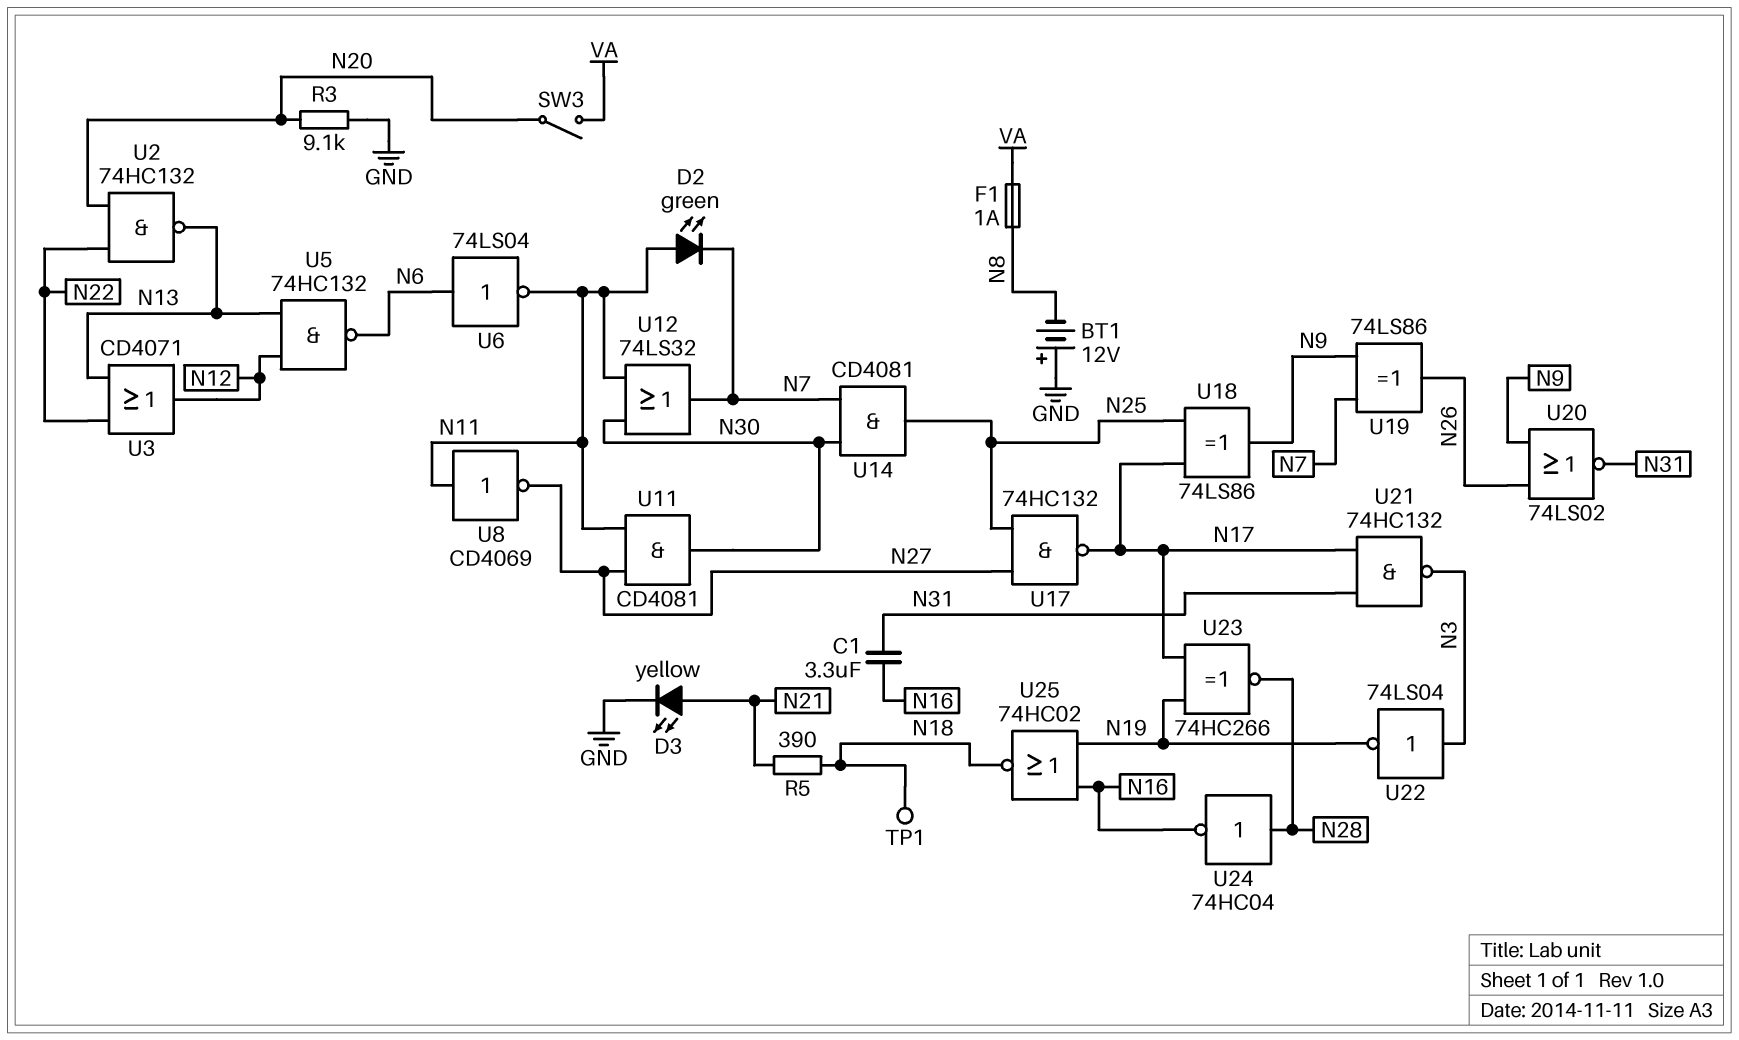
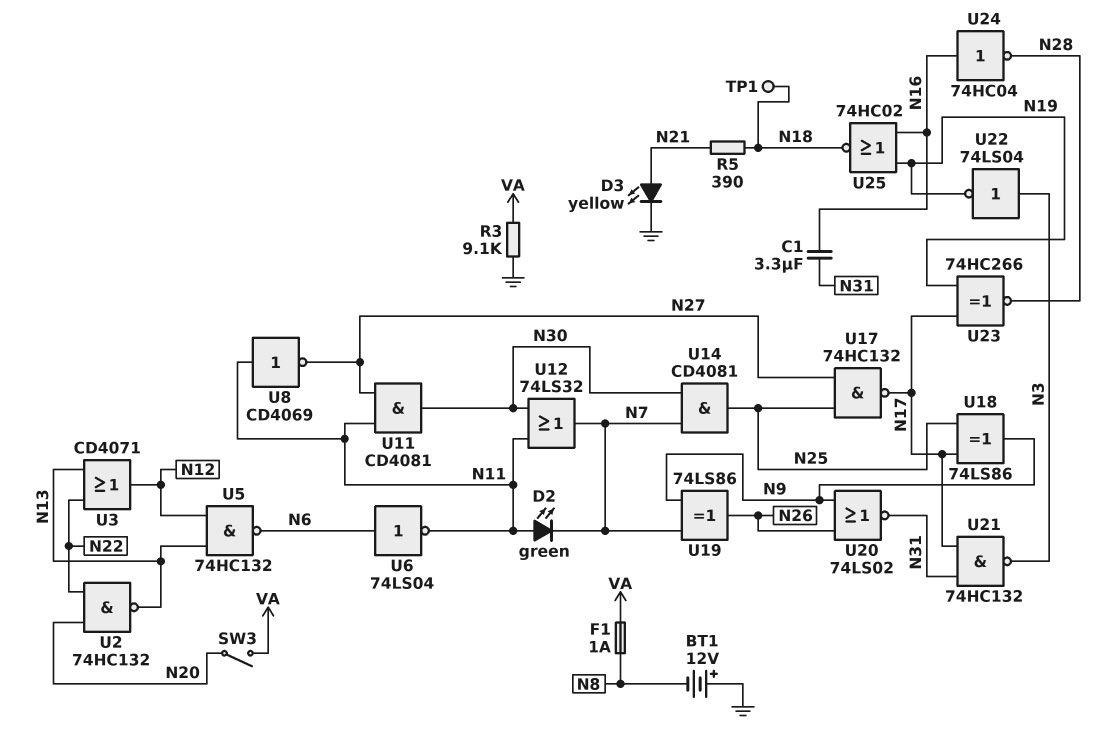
R3: 9.1k (GND, N20) -> 9.1k (GND, VA)
U24: NOT 74HC04 (in N28, out N16) -> NOT 74HC04 (in N16, out N28)

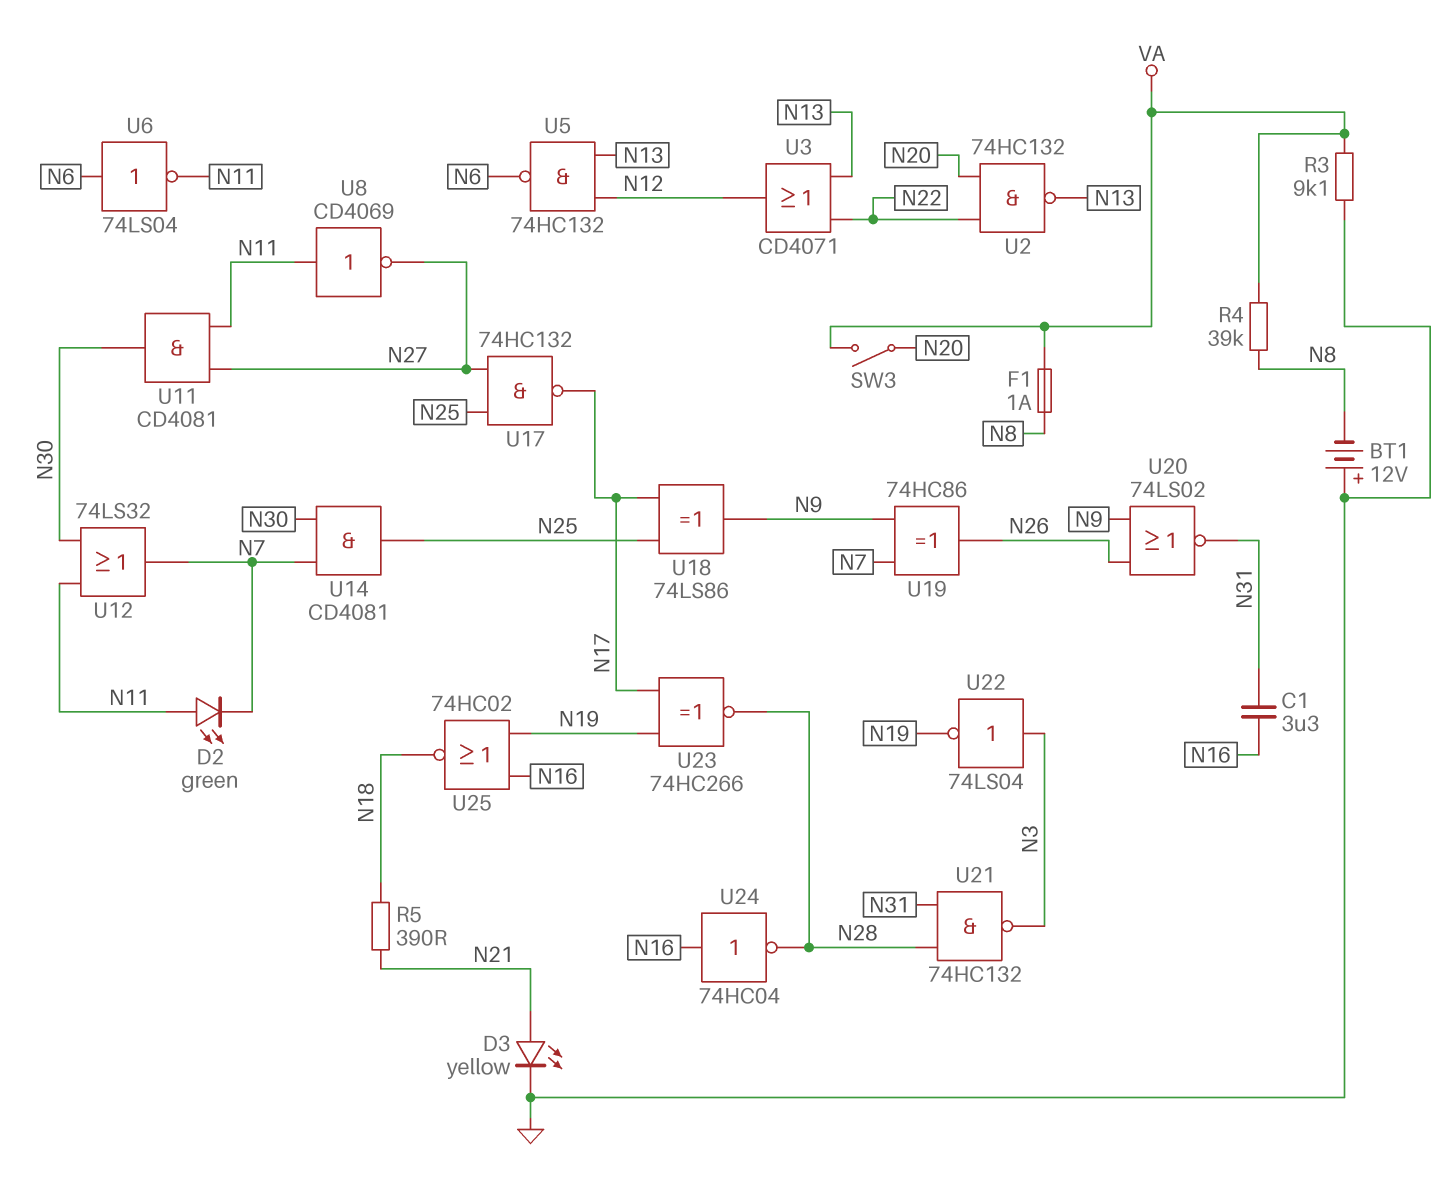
R4: none -> 39k (N8, VA)
TP1: test point (N18) -> none
U19: XOR 74LS86 (in N7, in N9, out N26) -> XOR 74HC86 (in N7, in N9, out N26)
U21: NAND 74HC132 (in N17, in N31, out N3) -> NAND 74HC132 (in N28, in N31, out N3)

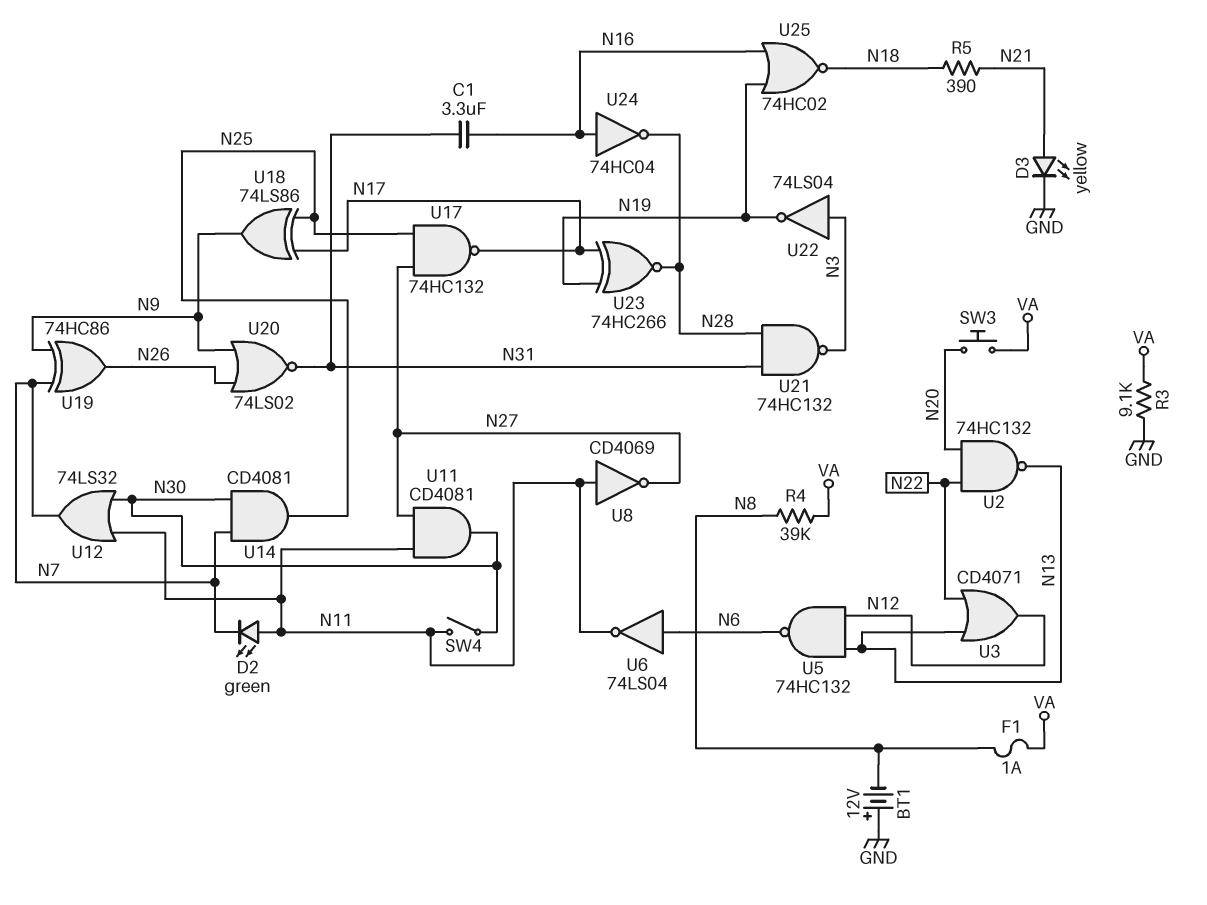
SW3: switch (N20, VA) -> button (N20, VA)
SW4: none -> switch (N11, N30)

